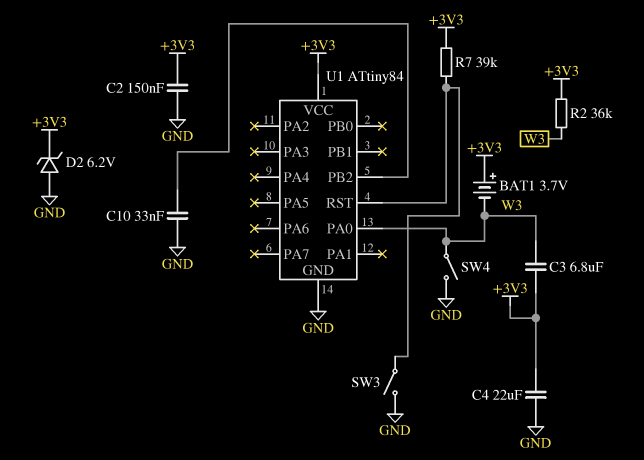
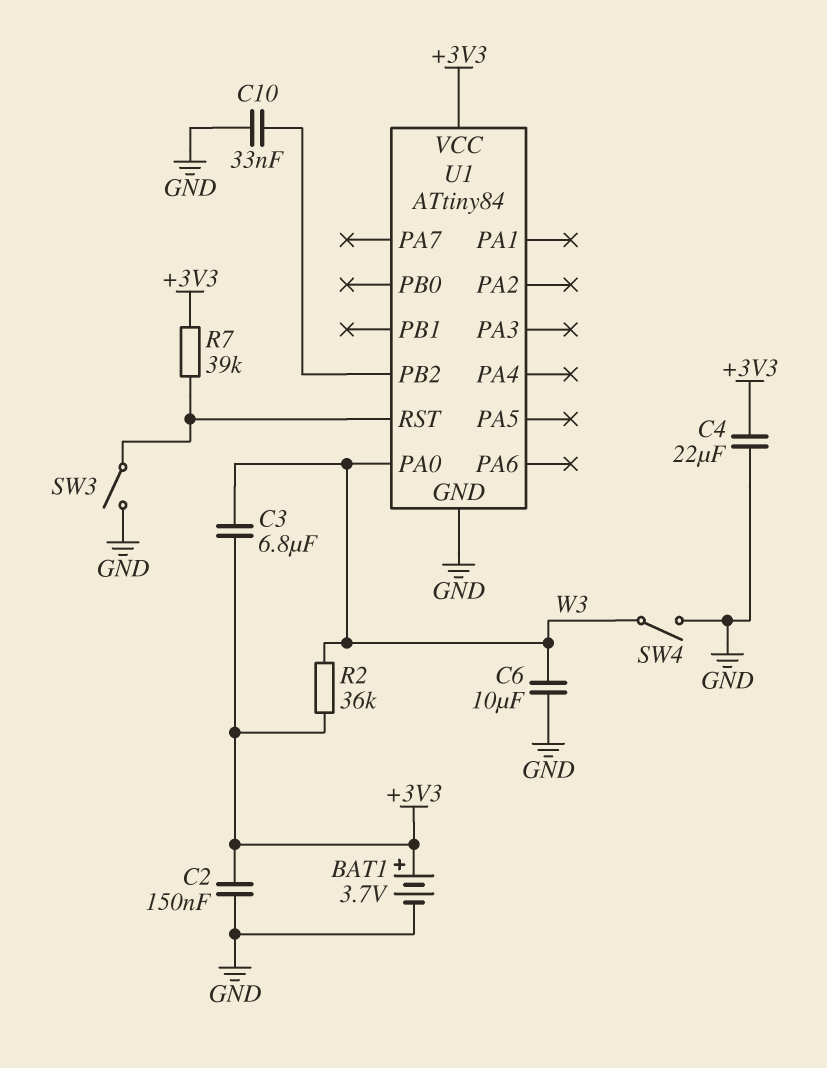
BAT1: 3.7V (plus +3V3, minus W3) -> 3.7V (plus +3V3, minus GND)
C6: none -> 10uF (GND, W3)
D2: zener 6.2V (A GND, K +3V3) -> none

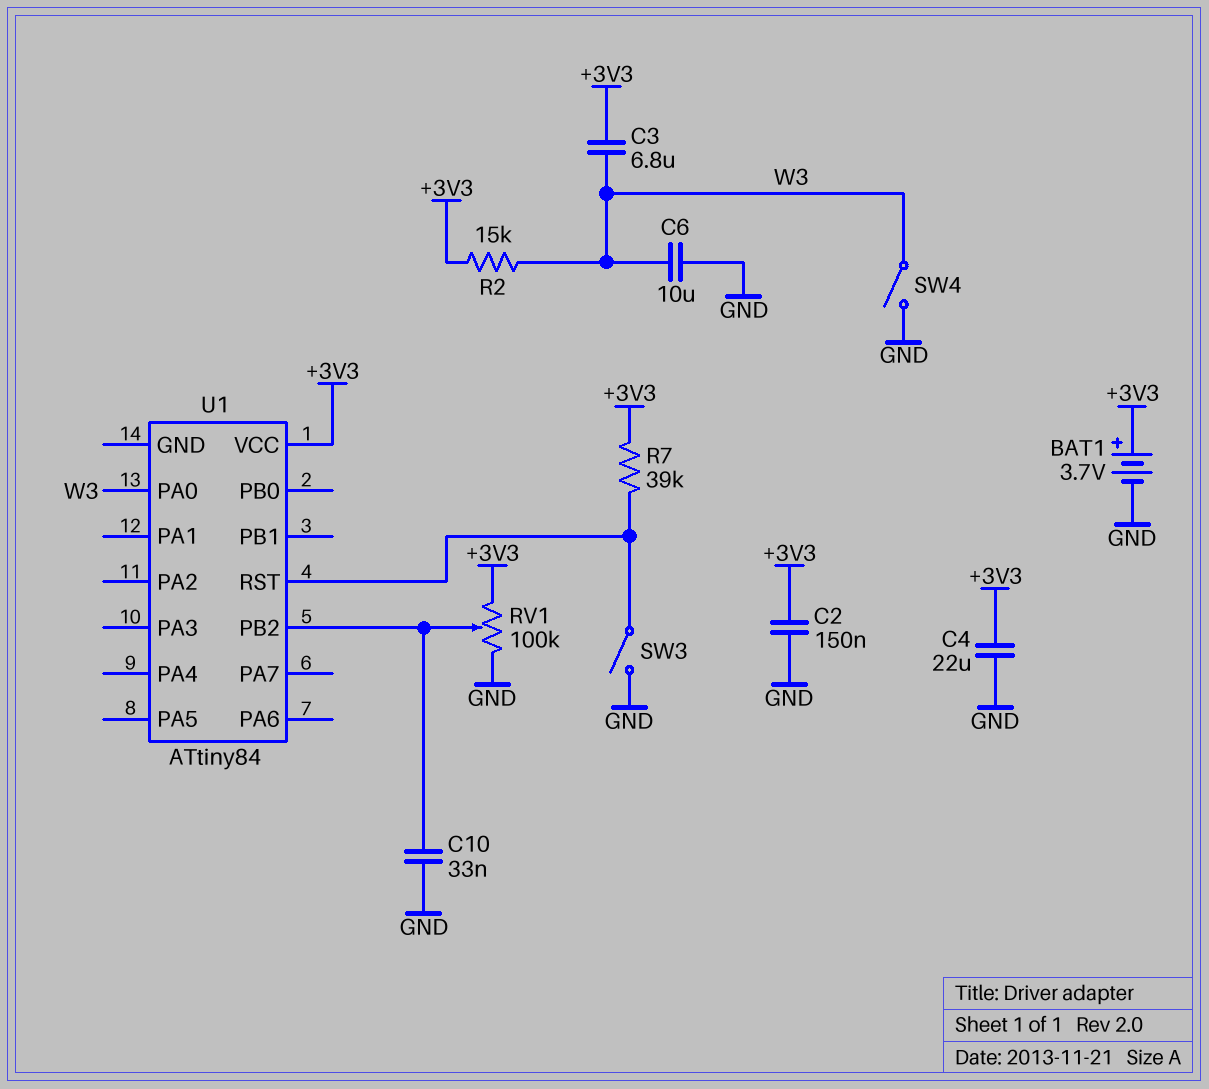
R2: 36k (+3V3, W3) -> 15k (+3V3, W3)
RV1: none -> 100k (+3V3, GND, wiper U1/PB2)
U1 pin GND: GND -> none

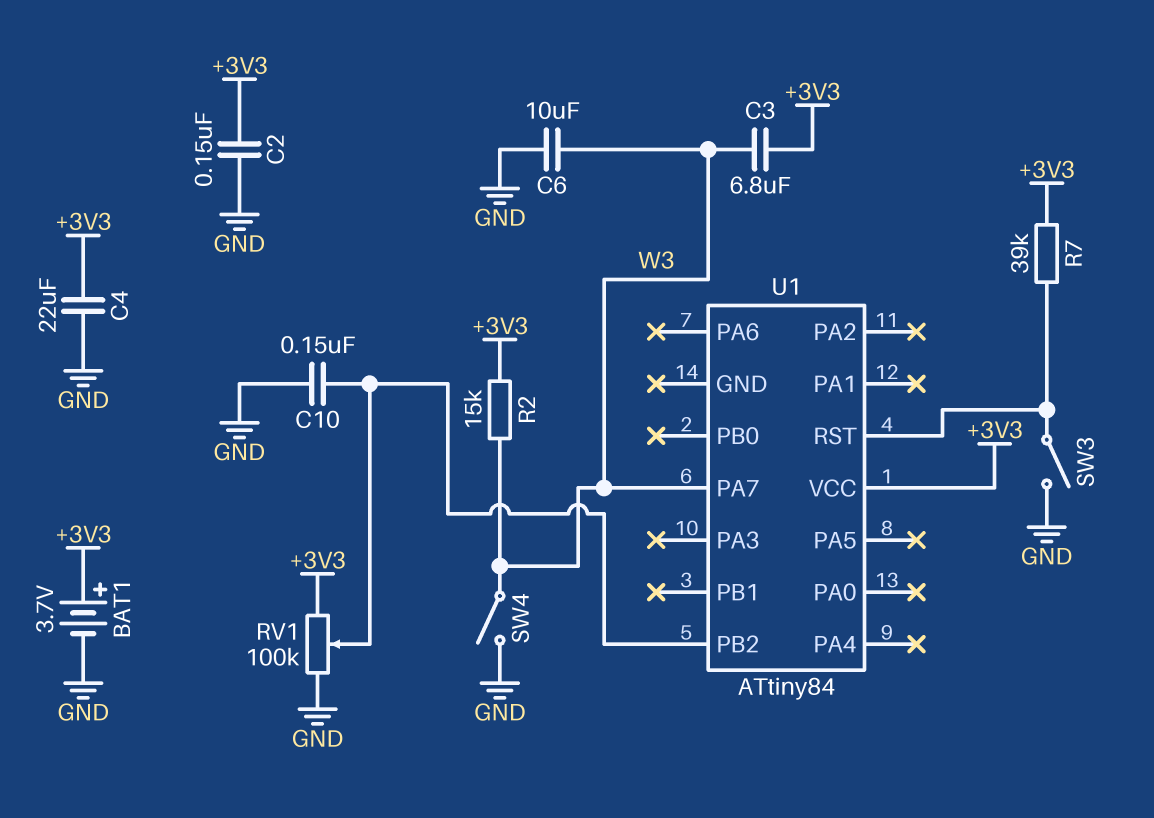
C10: 33nF (GND, U1/PB2) -> 150nF (GND, U1/PB2)
U1 pin PA0: W3 -> none
U1 pin PA7: none -> W3

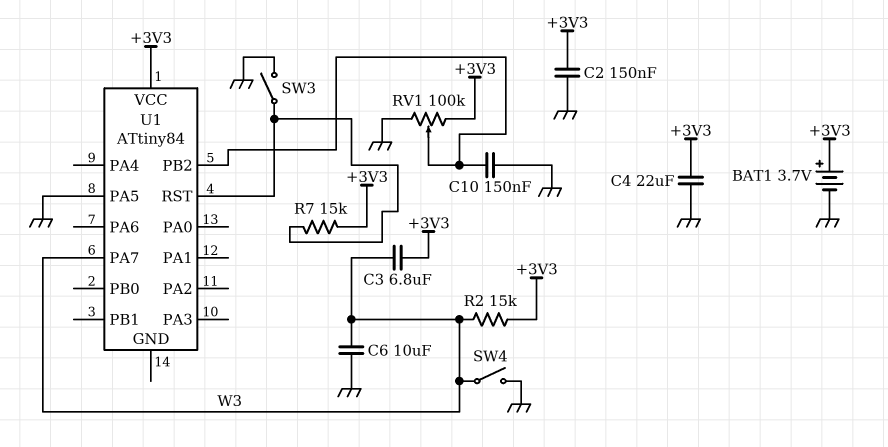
R7: 39k (+3V3, U1/RST) -> 15k (+3V3, U1/RST)
U1 pin PA5: none -> GND

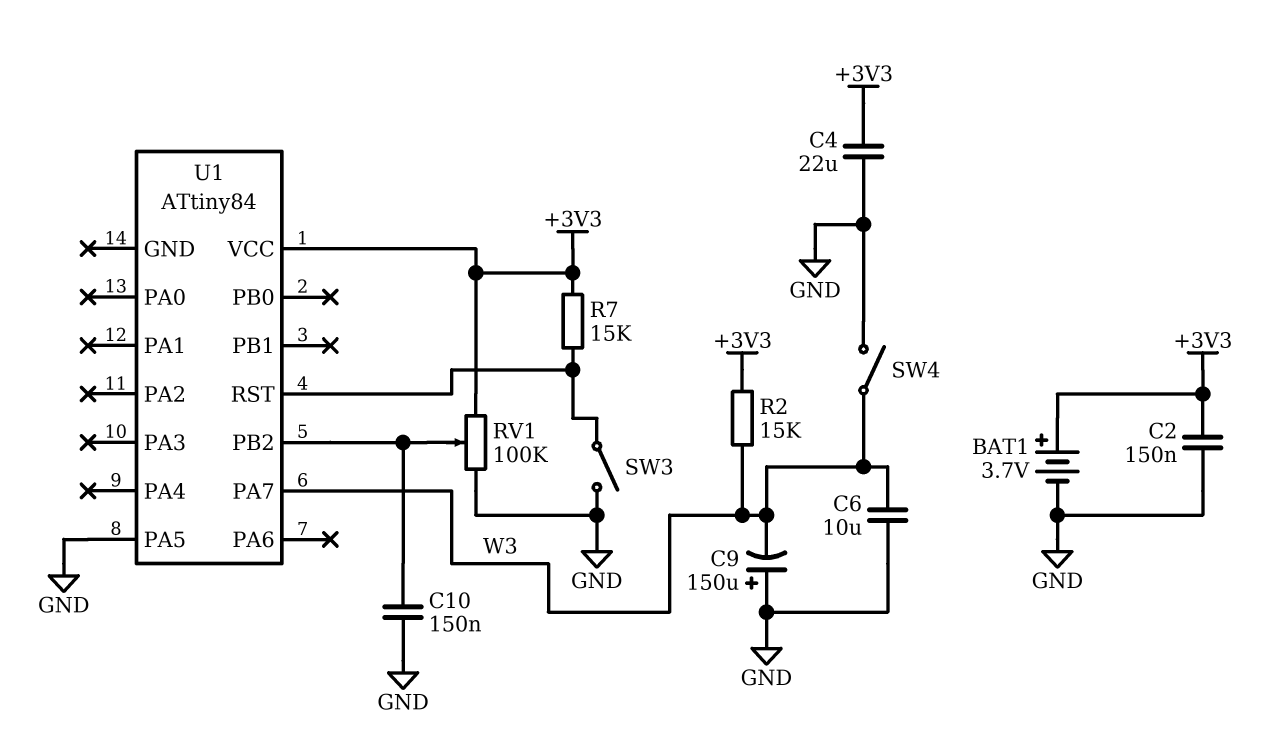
C3: 6.8uF (+3V3, W3) -> none
C9: none -> 150uF (plus GND, minus W3)

